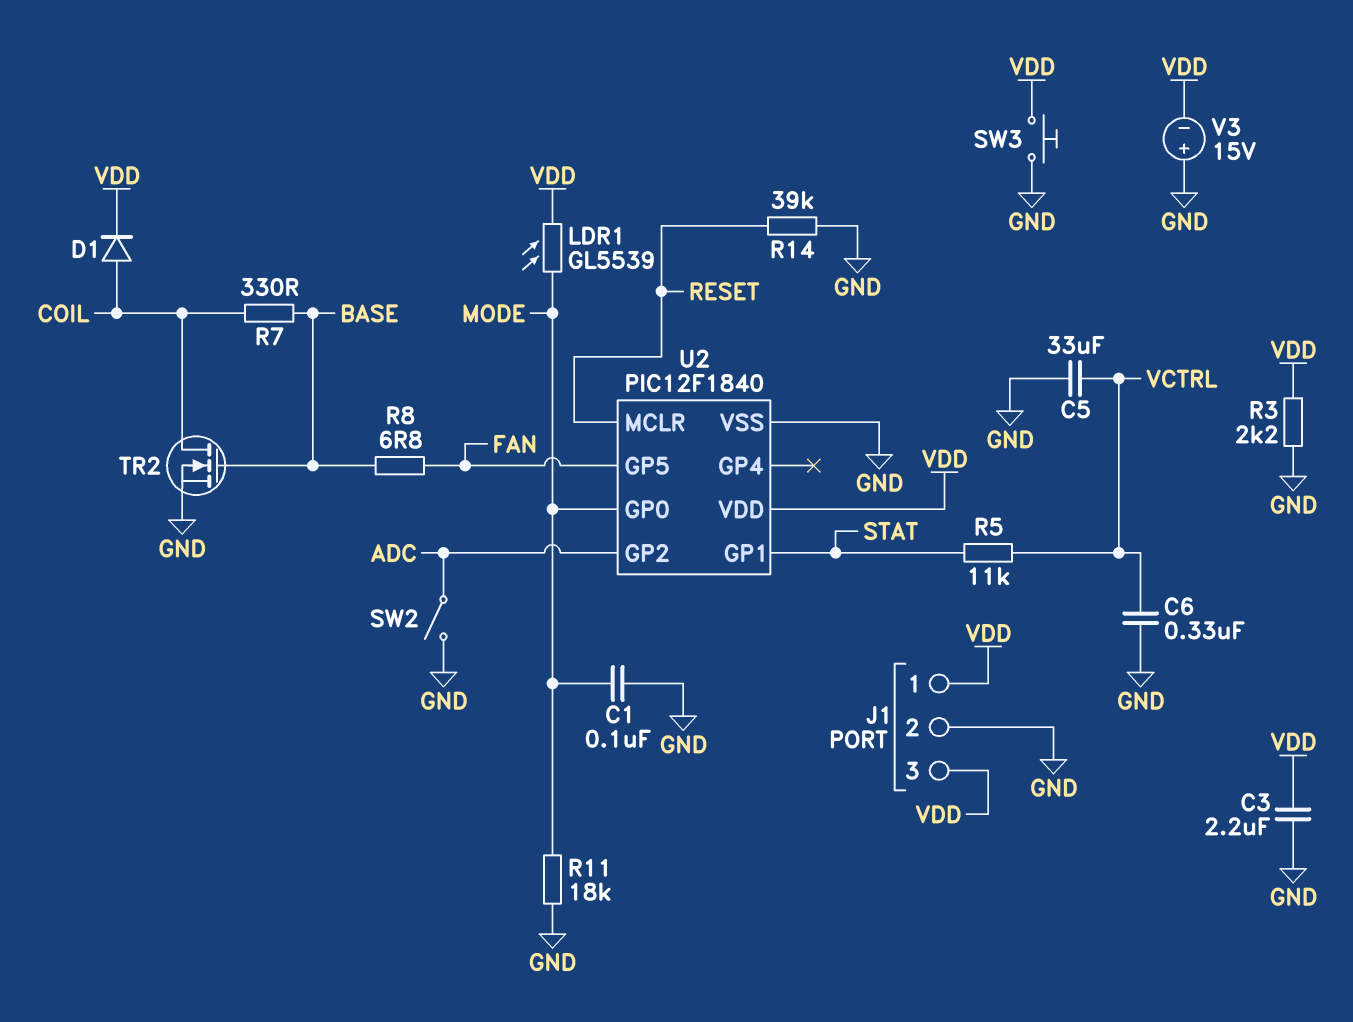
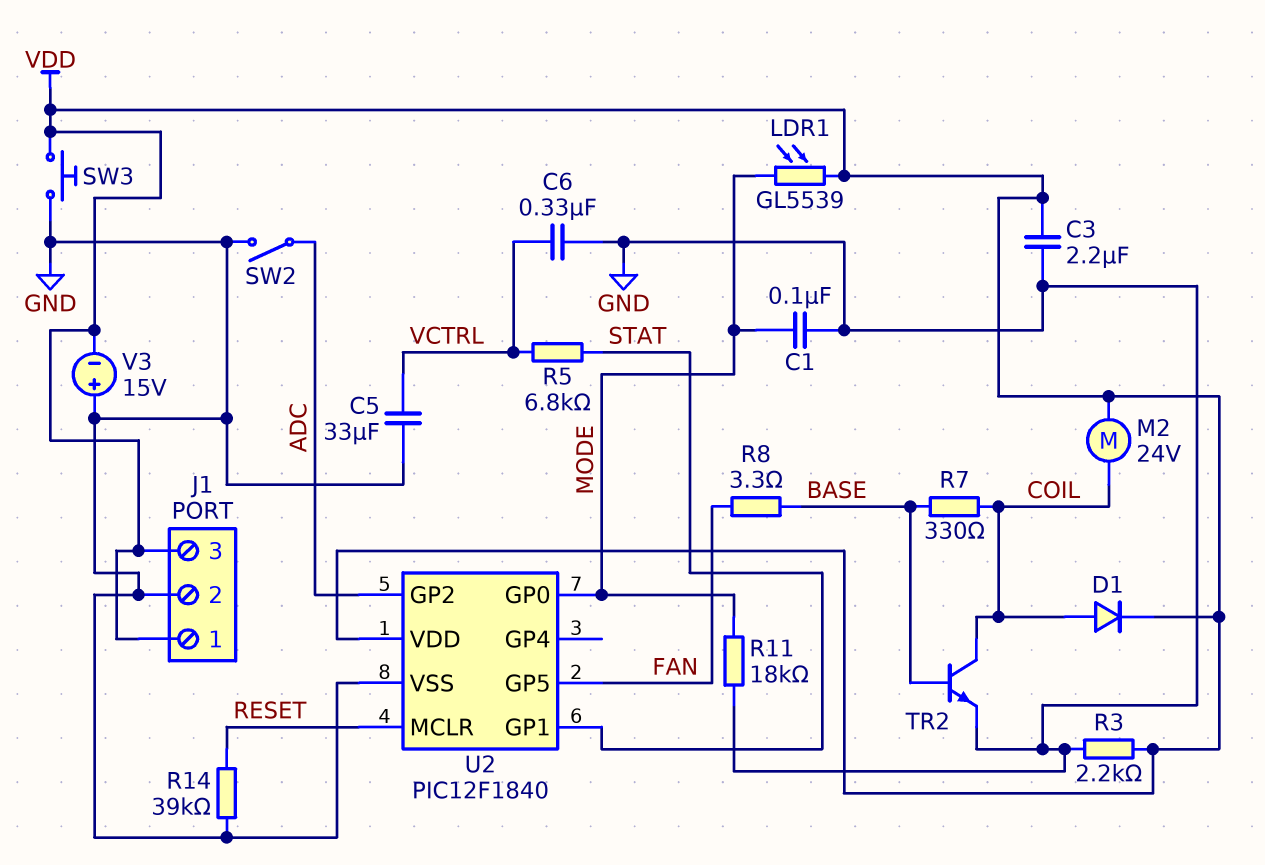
M2: none -> motor 24V (COIL, VDD)
R5: 11k (STAT, VCTRL) -> 6.8k (STAT, VCTRL)
R8: 6.8 (BASE, FAN) -> 3.3 (BASE, FAN)
TR2: NMOS (G BASE, D COIL, S GND) -> NPN (B BASE, C COIL, E GND)

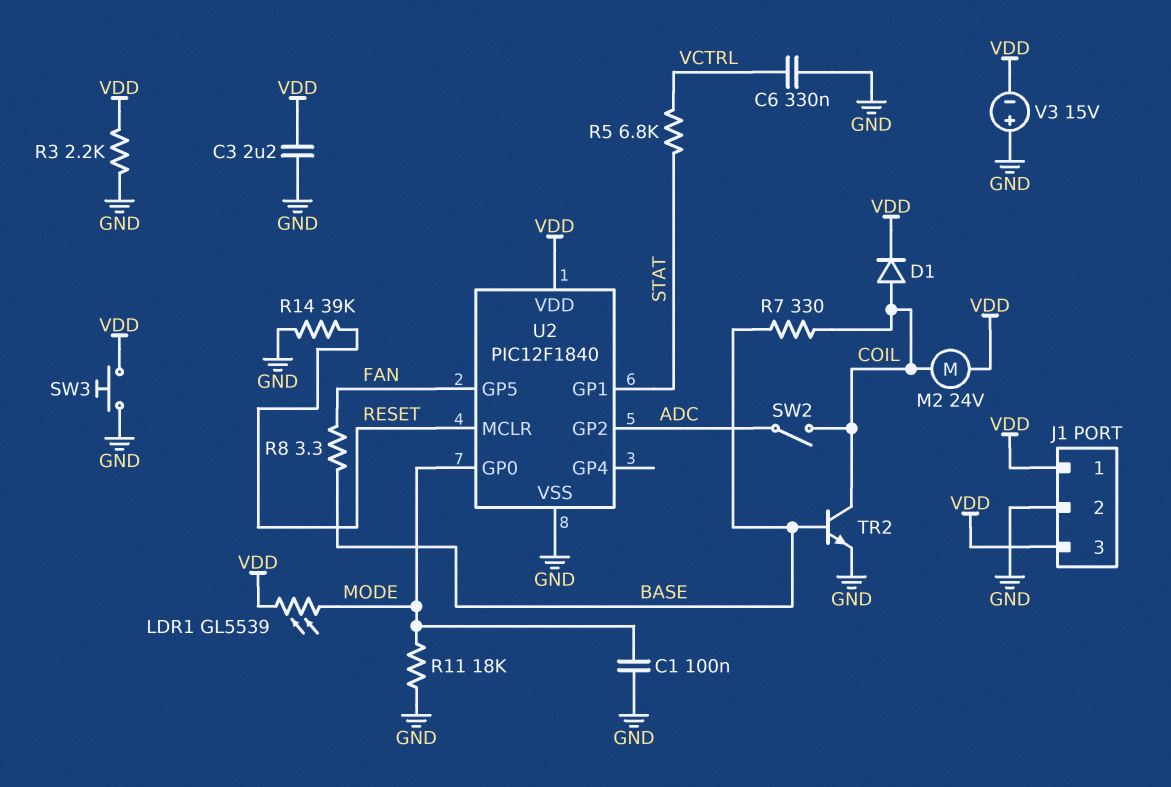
C5: 33uF (GND, VCTRL) -> none
SW2: switch (ADC, GND) -> switch (ADC, COIL)

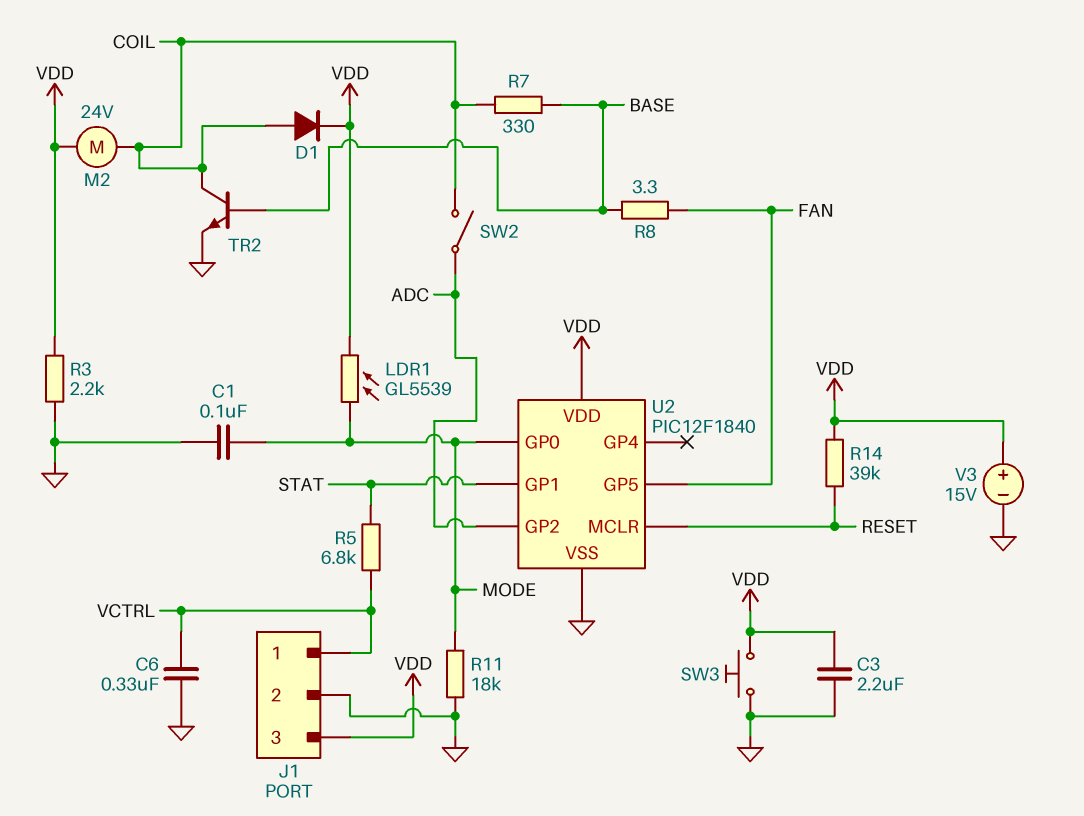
J1 pin 1: VDD -> VCTRL
R14: 39k (GND, RESET) -> 39k (RESET, VDD)
V3: 15V (plus GND, minus VDD) -> 15V (plus VDD, minus GND)

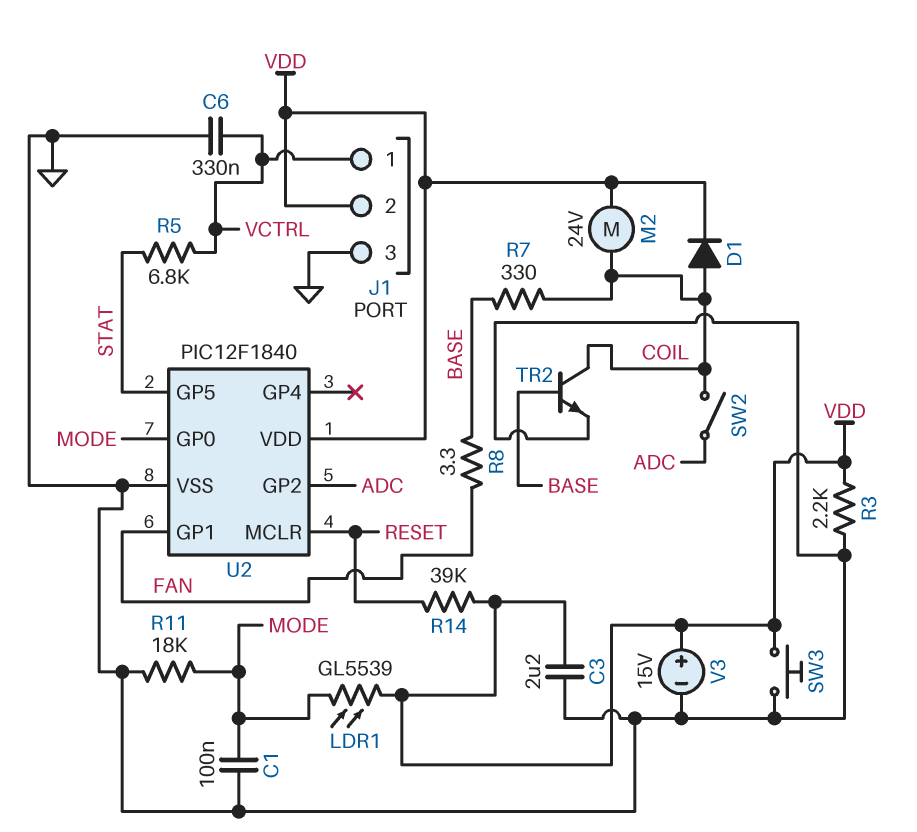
J1 pin 2: GND -> VDD
J1 pin 3: VDD -> GND
U2 pin GP1: STAT -> FAN
U2 pin GP5: FAN -> STAT

